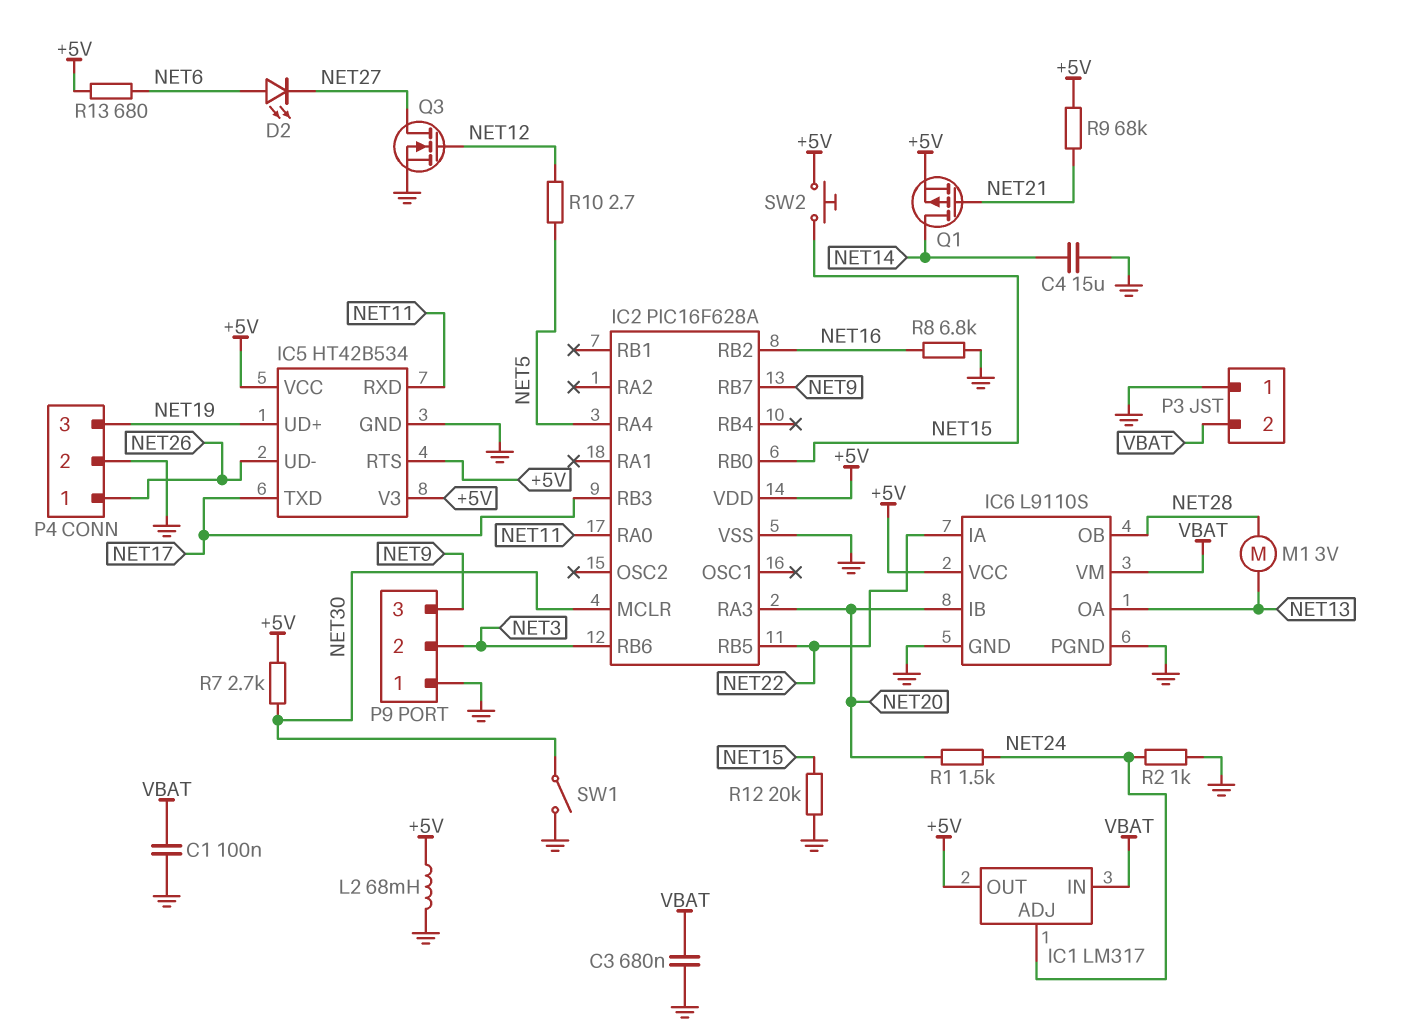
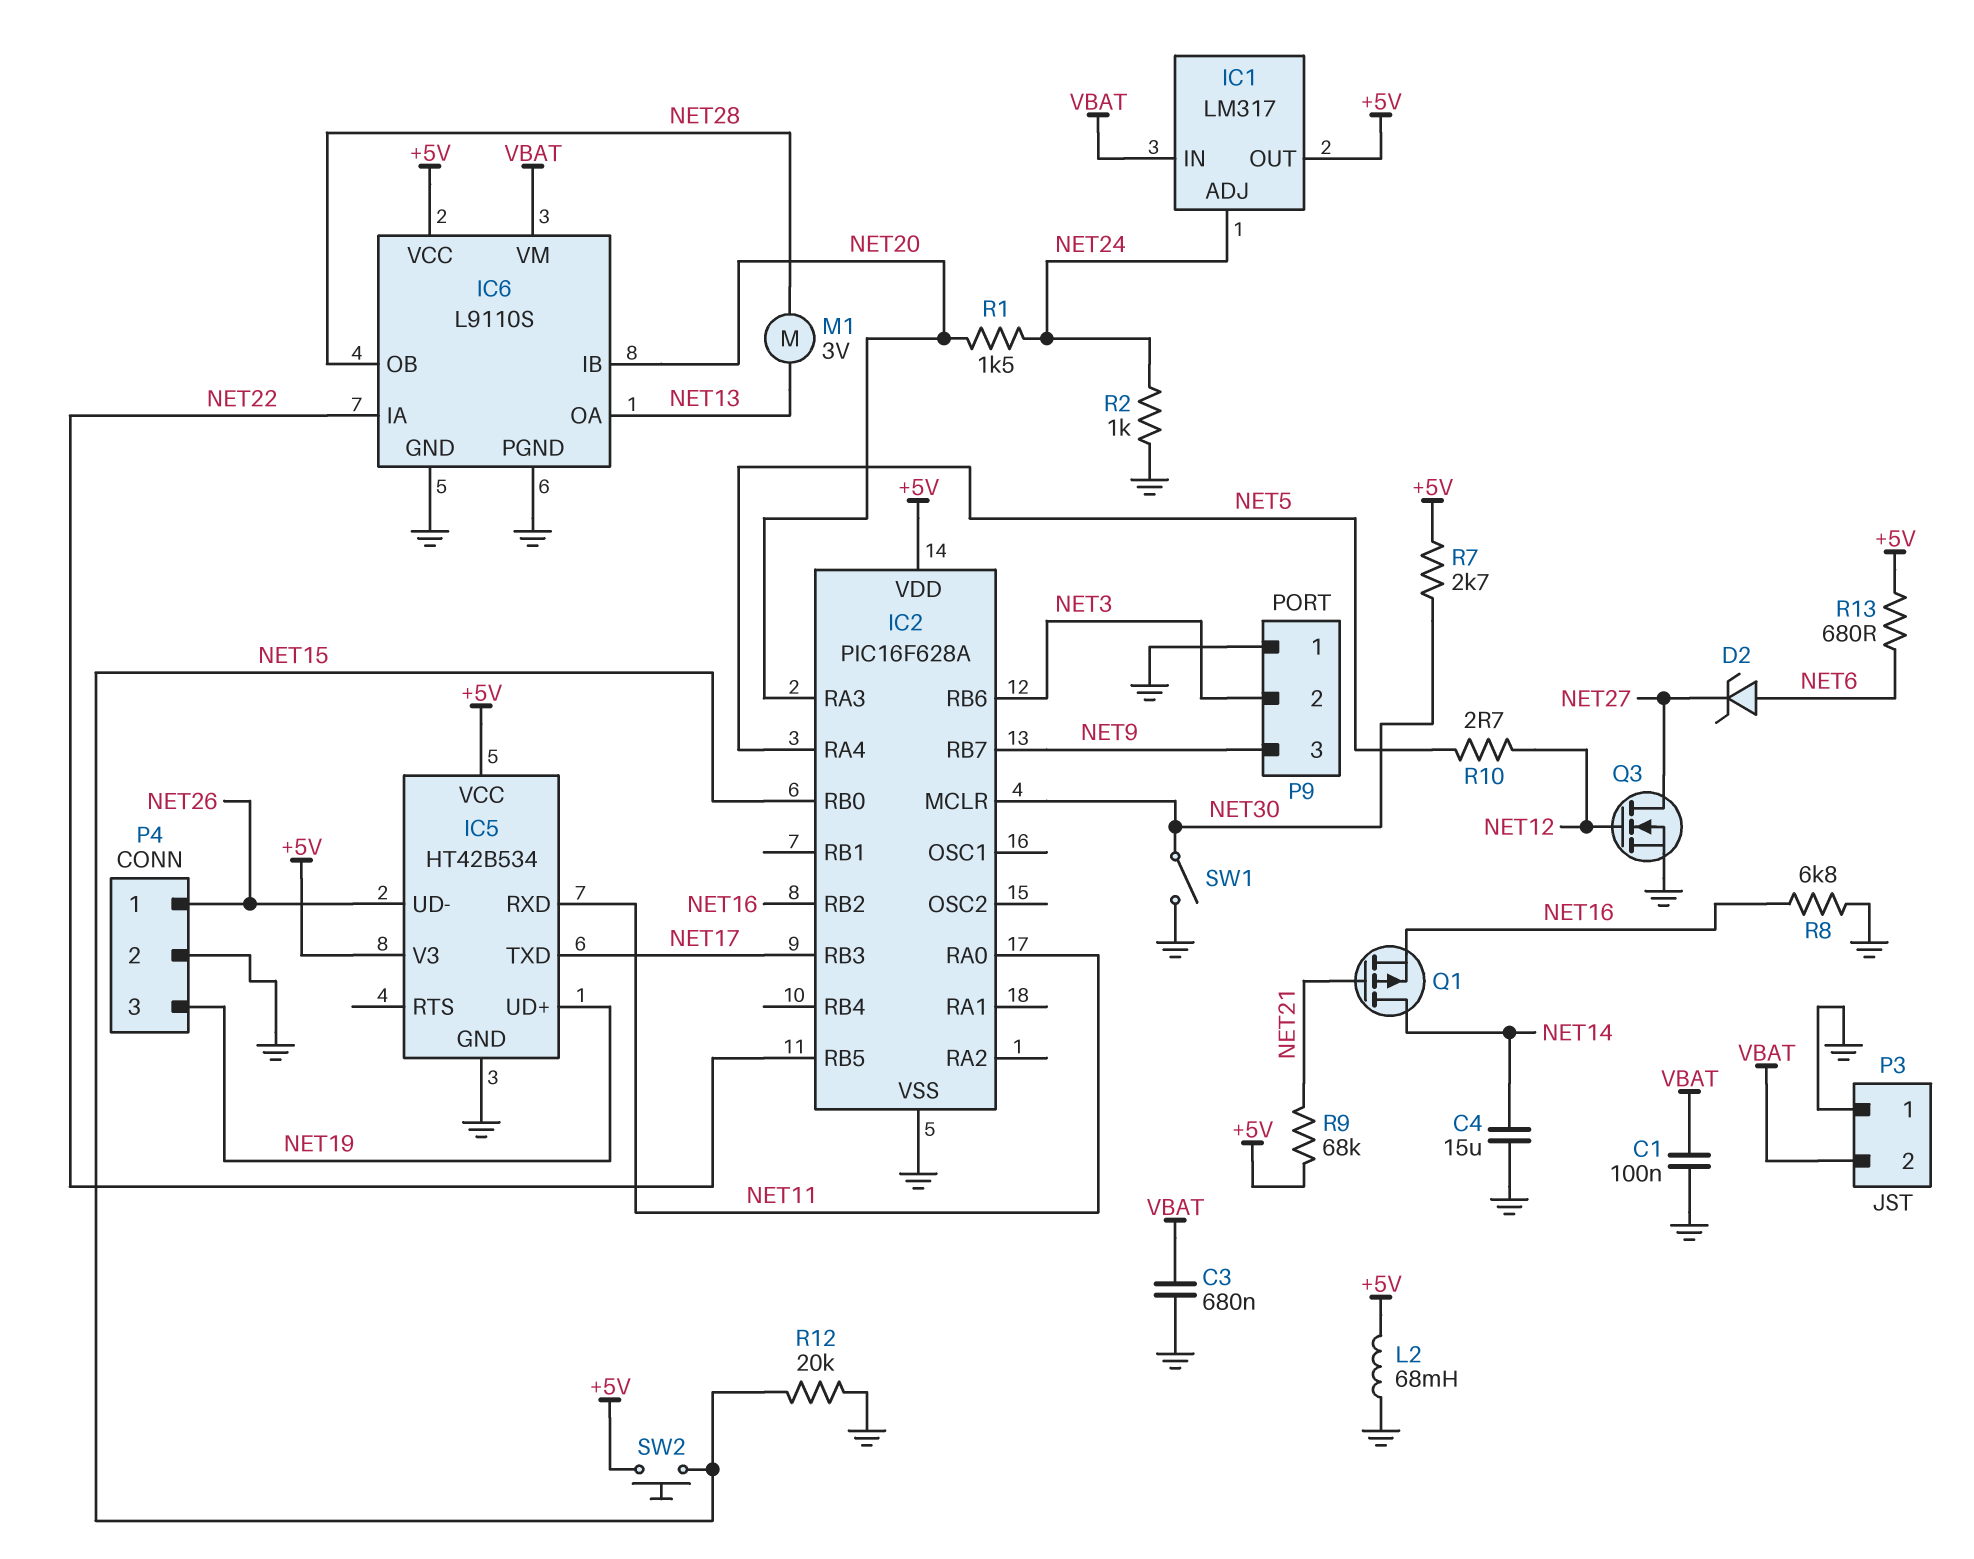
D2: LED (A NET6, K NET27) -> zener (A NET6, K NET27)
IC5 pin RTS: +5V -> none
Q1: PMOS (G NET21, D NET14, S +5V) -> PMOS (G NET21, D NET14, S NET16)

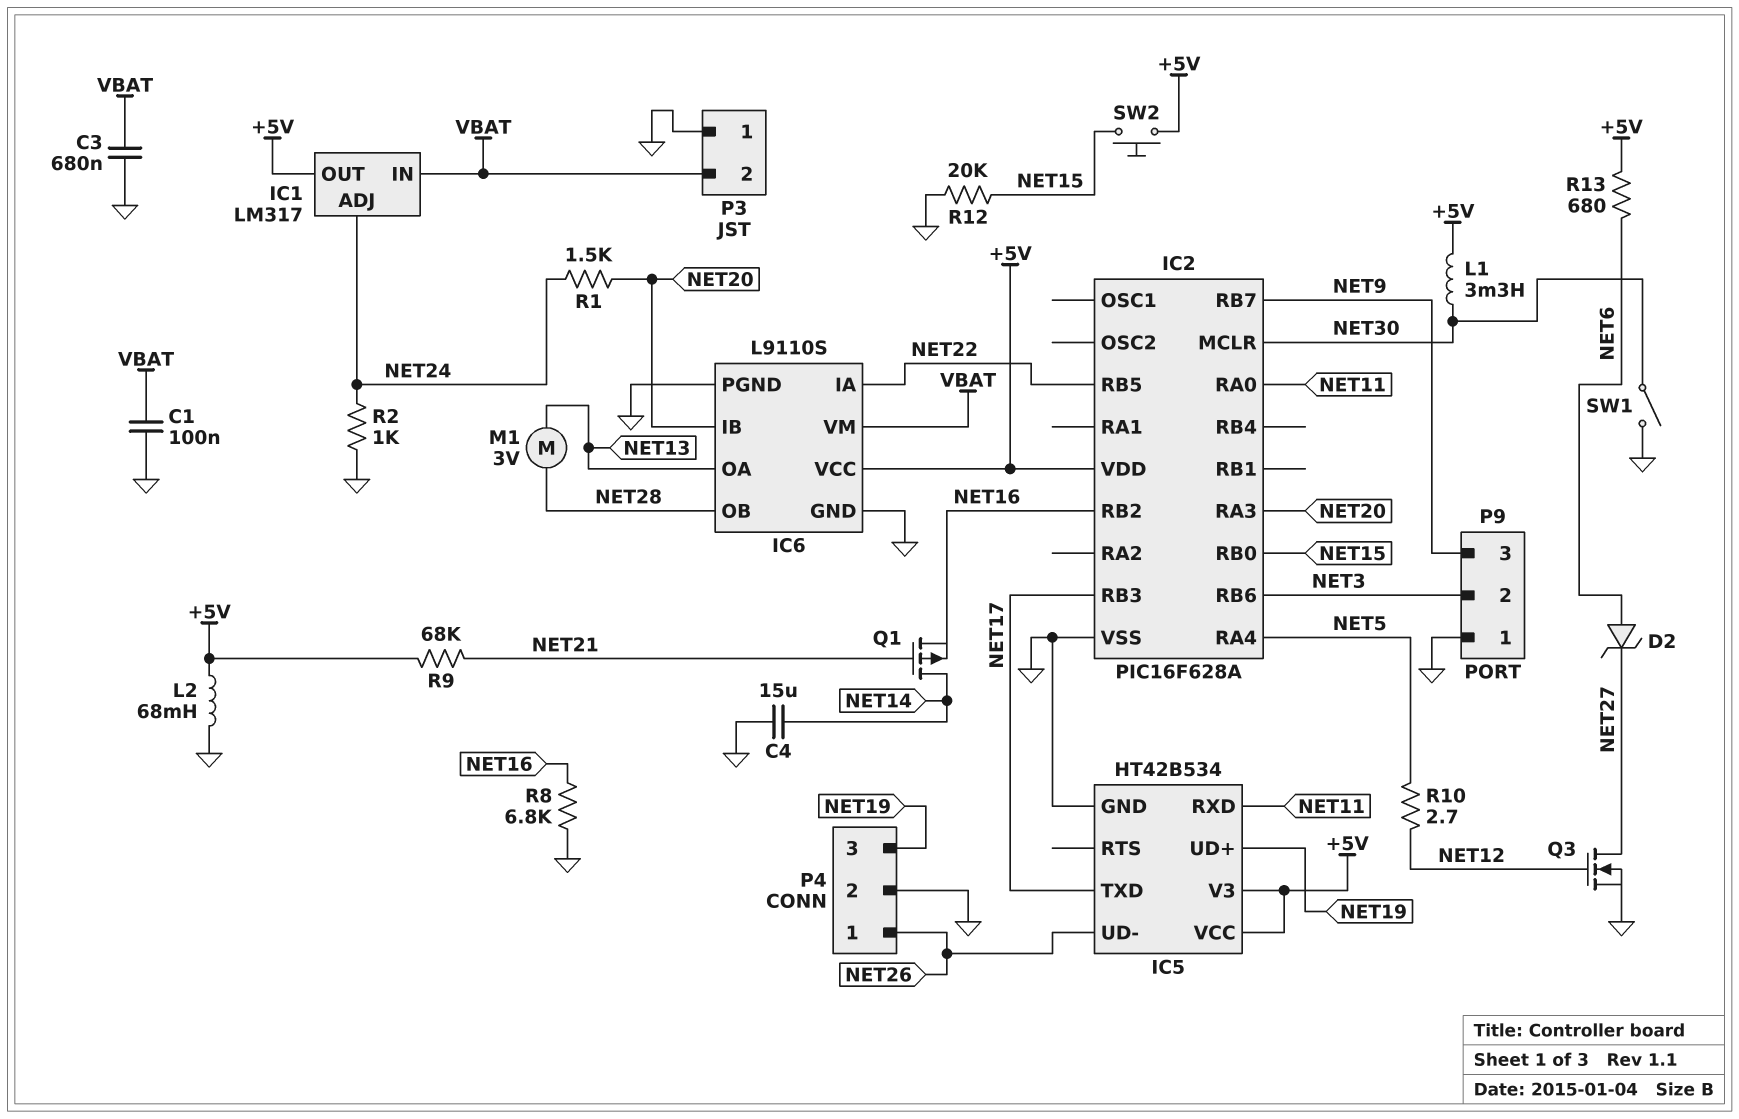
L1: none -> 3.3mH (+5V, NET30)
R7: 2.7k (+5V, NET30) -> none

